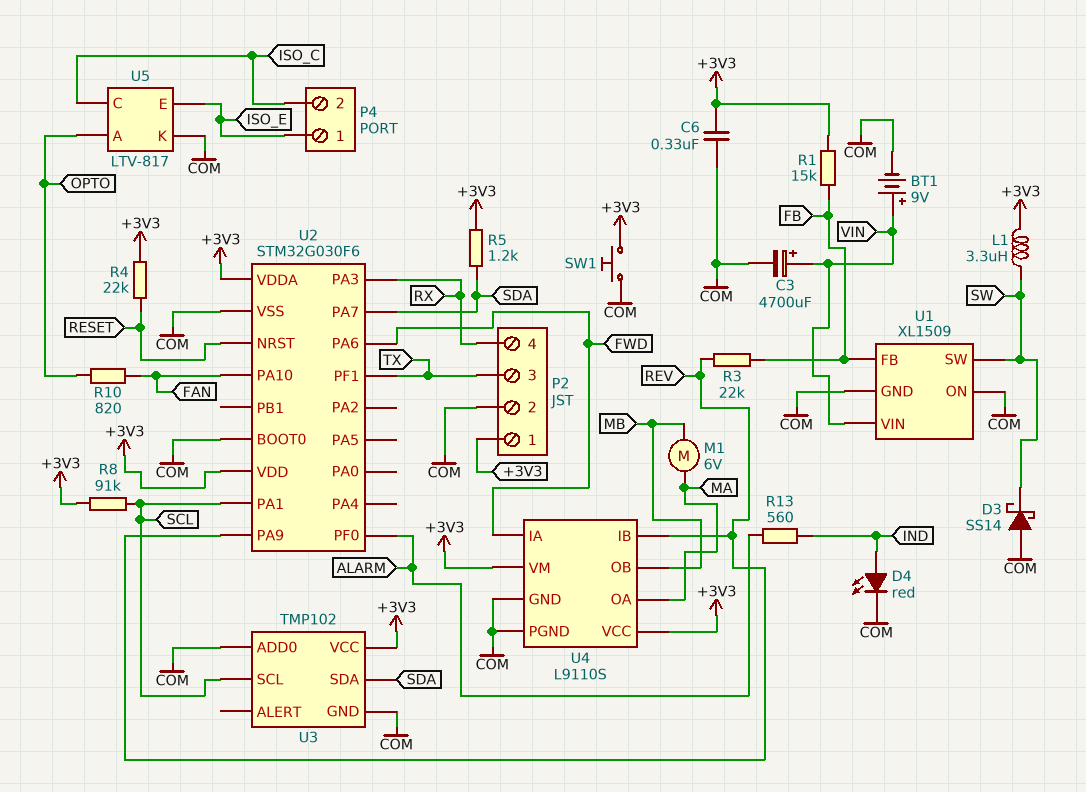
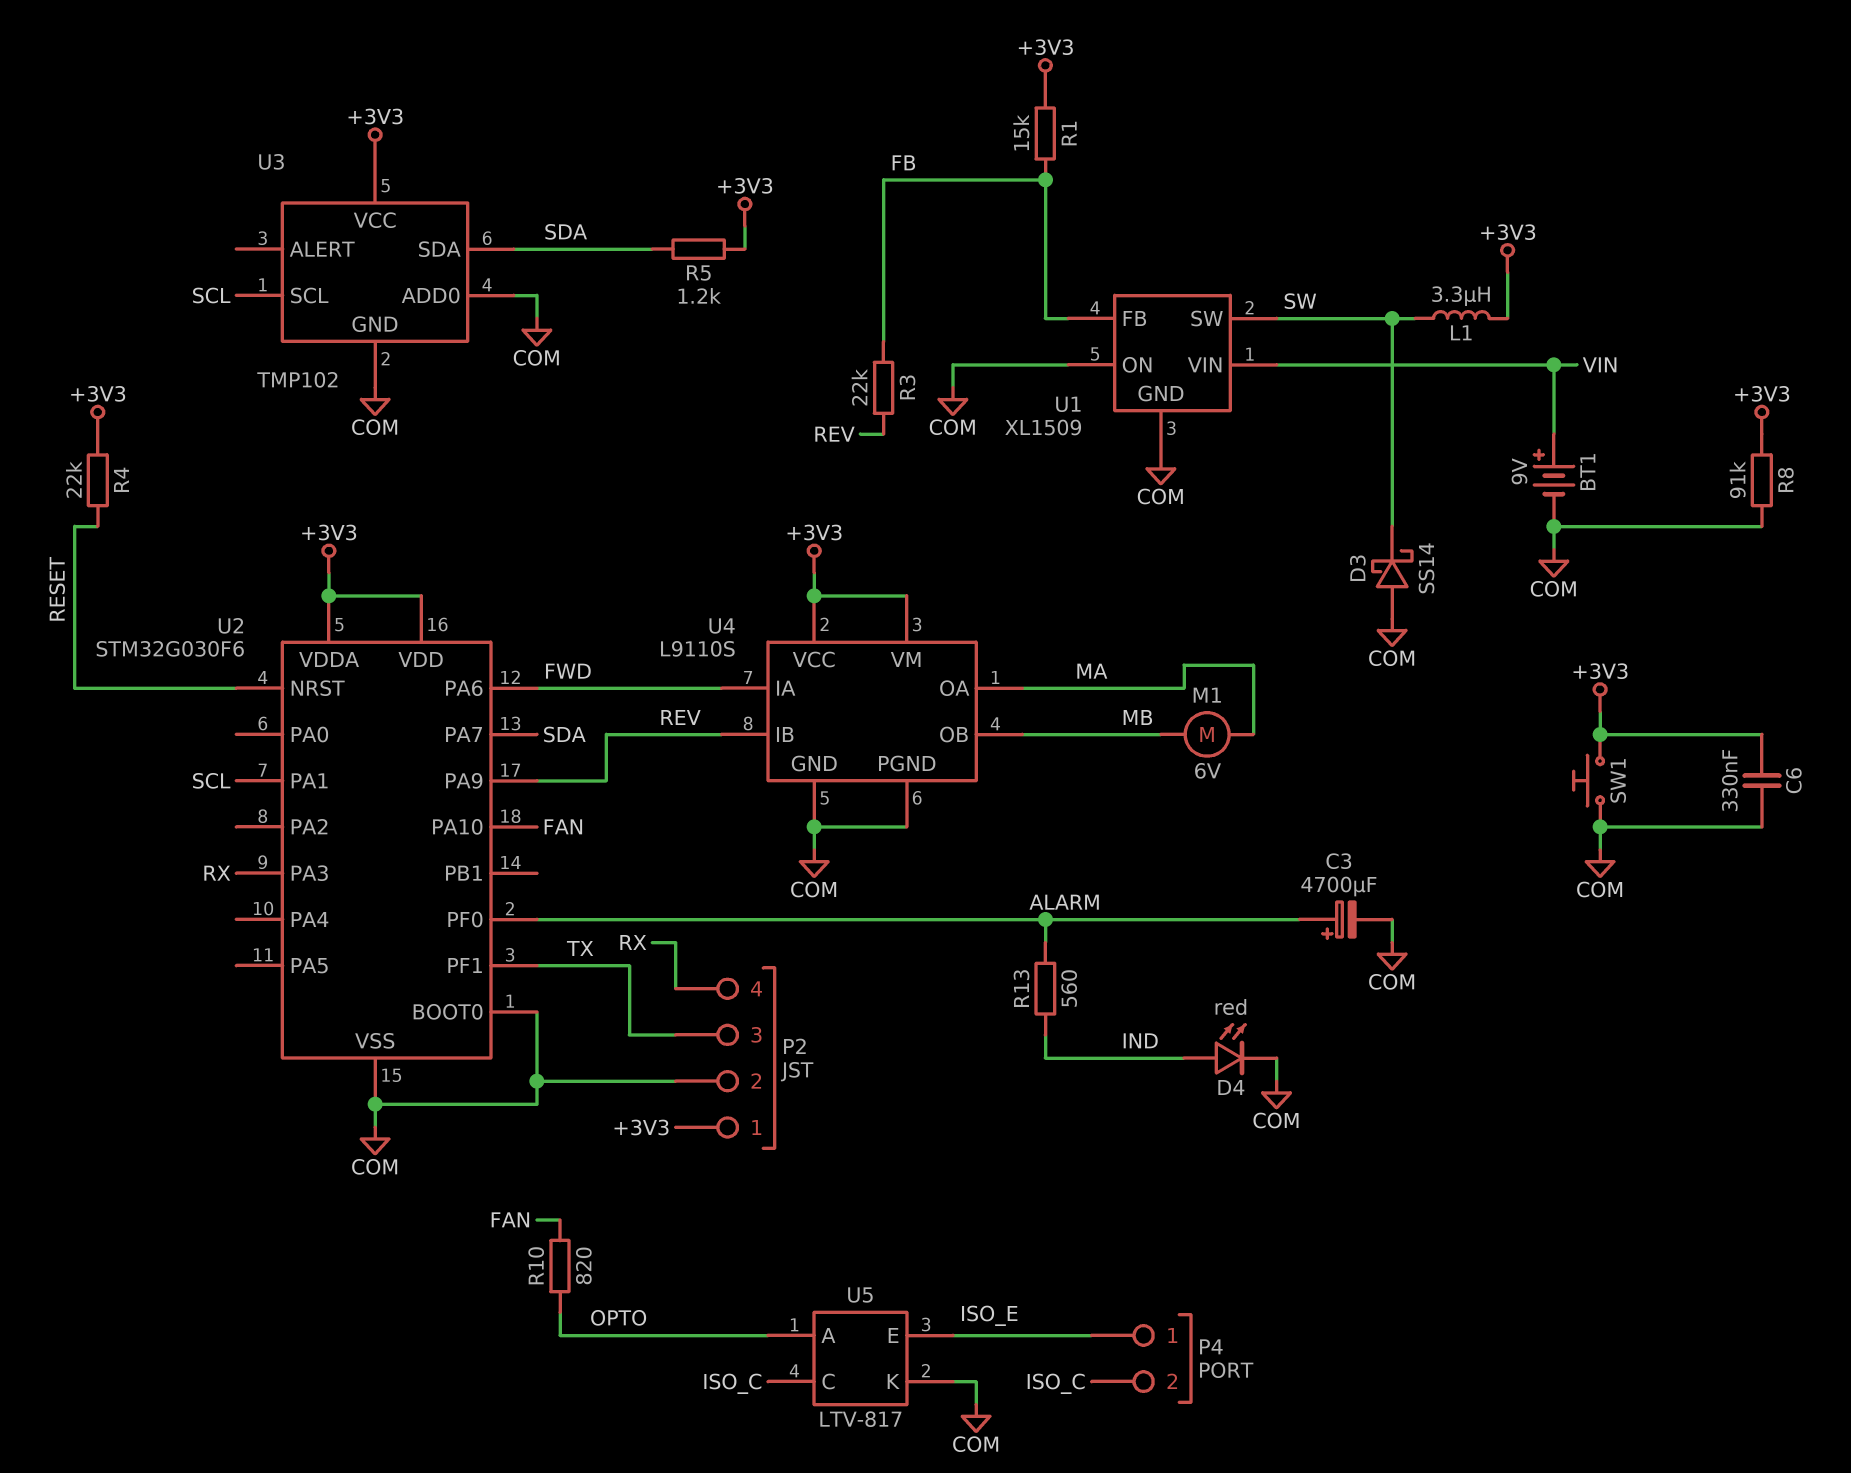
C3: 4700uF (plus VIN, minus COM) -> 4700uF (plus ALARM, minus COM)
R8: 91k (+3V3, SCL) -> 91k (+3V3, COM)

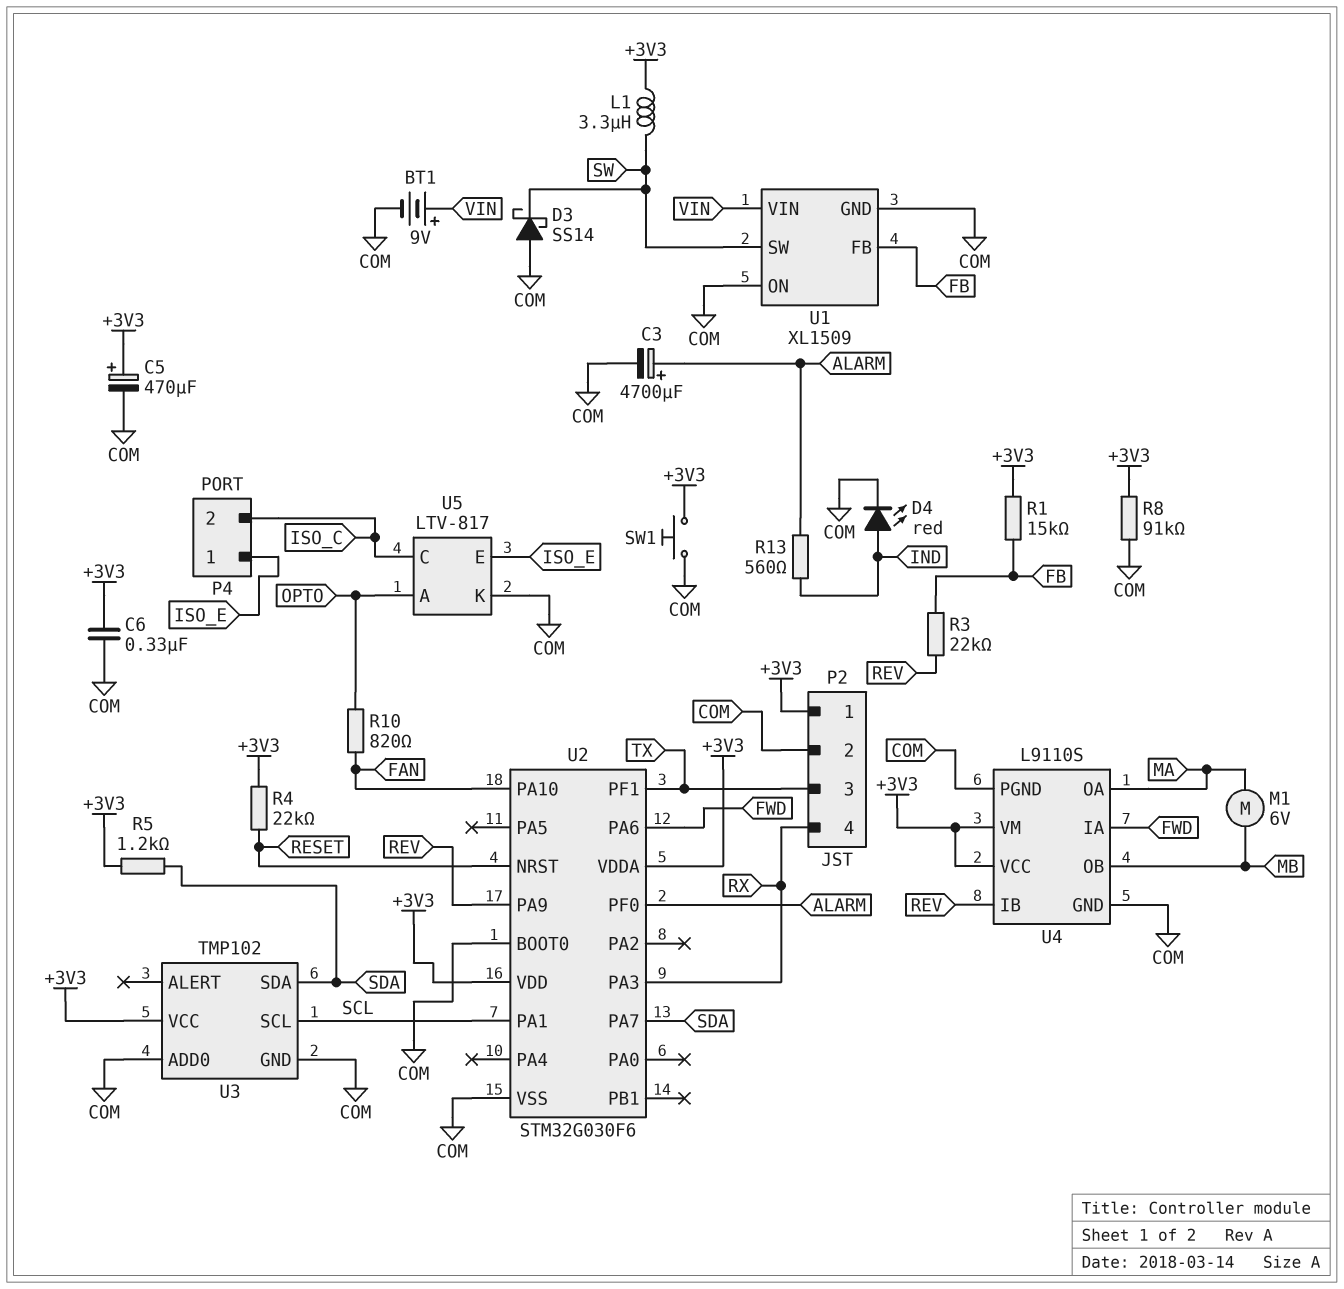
C5: none -> 470uF (plus +3V3, minus COM)

